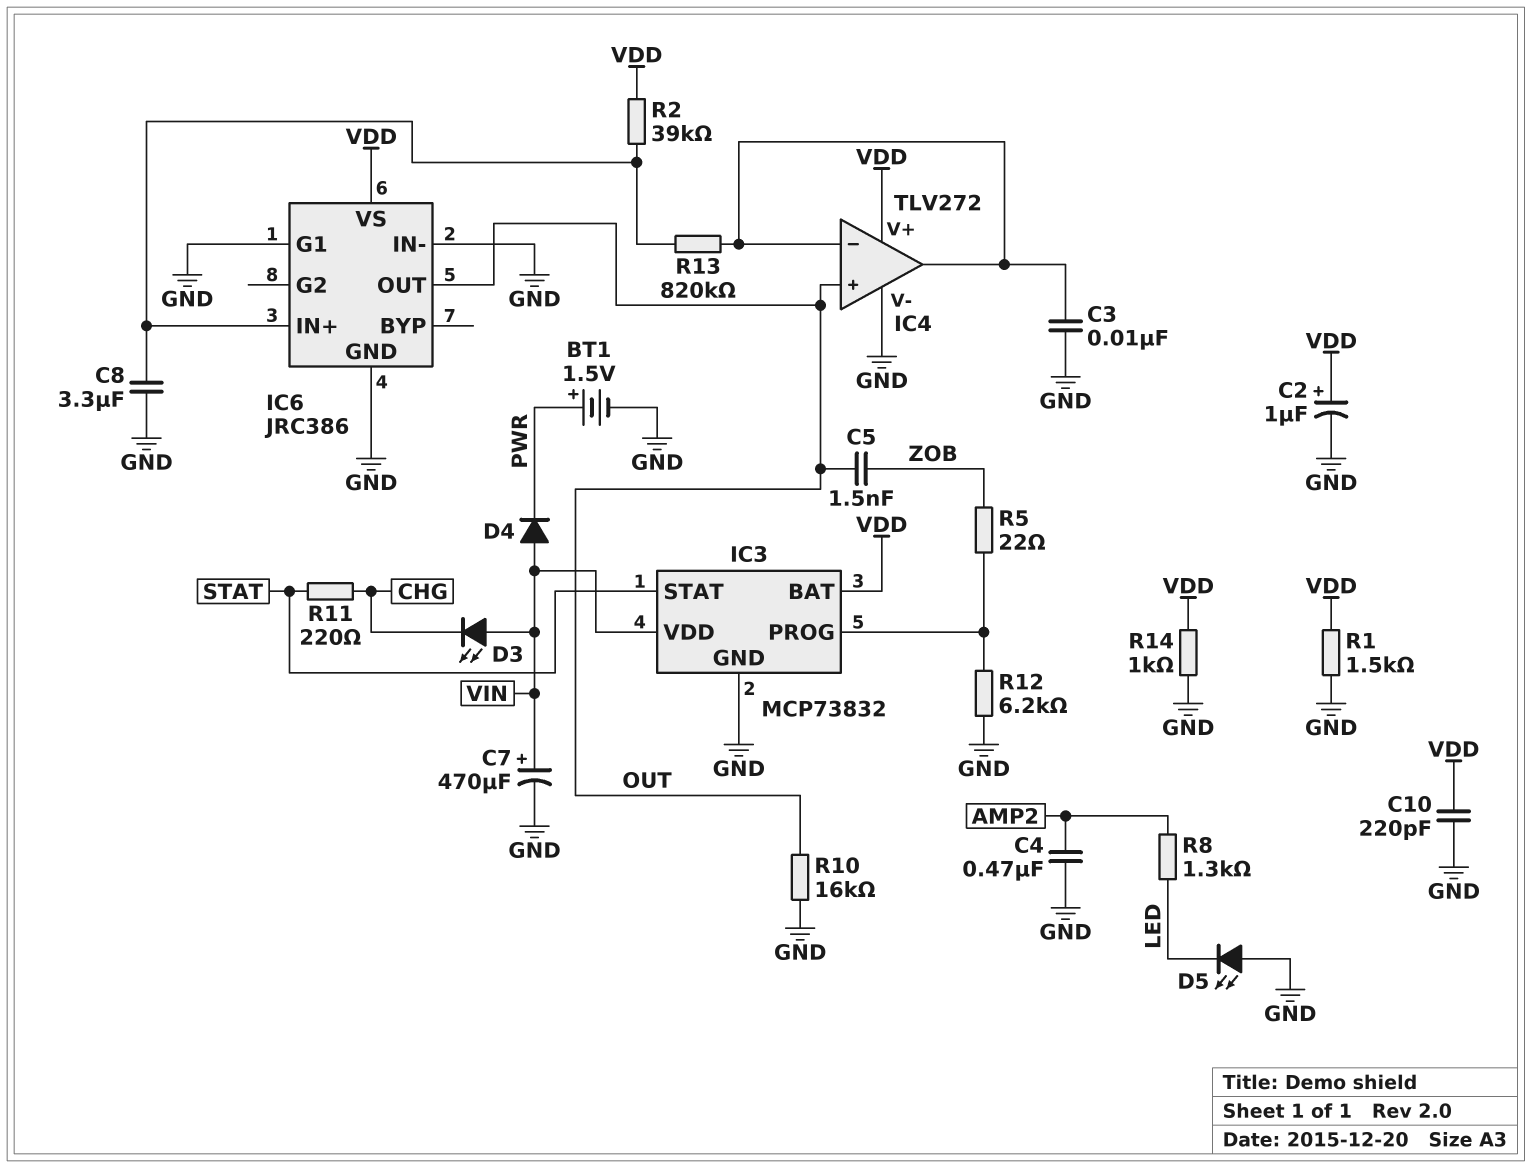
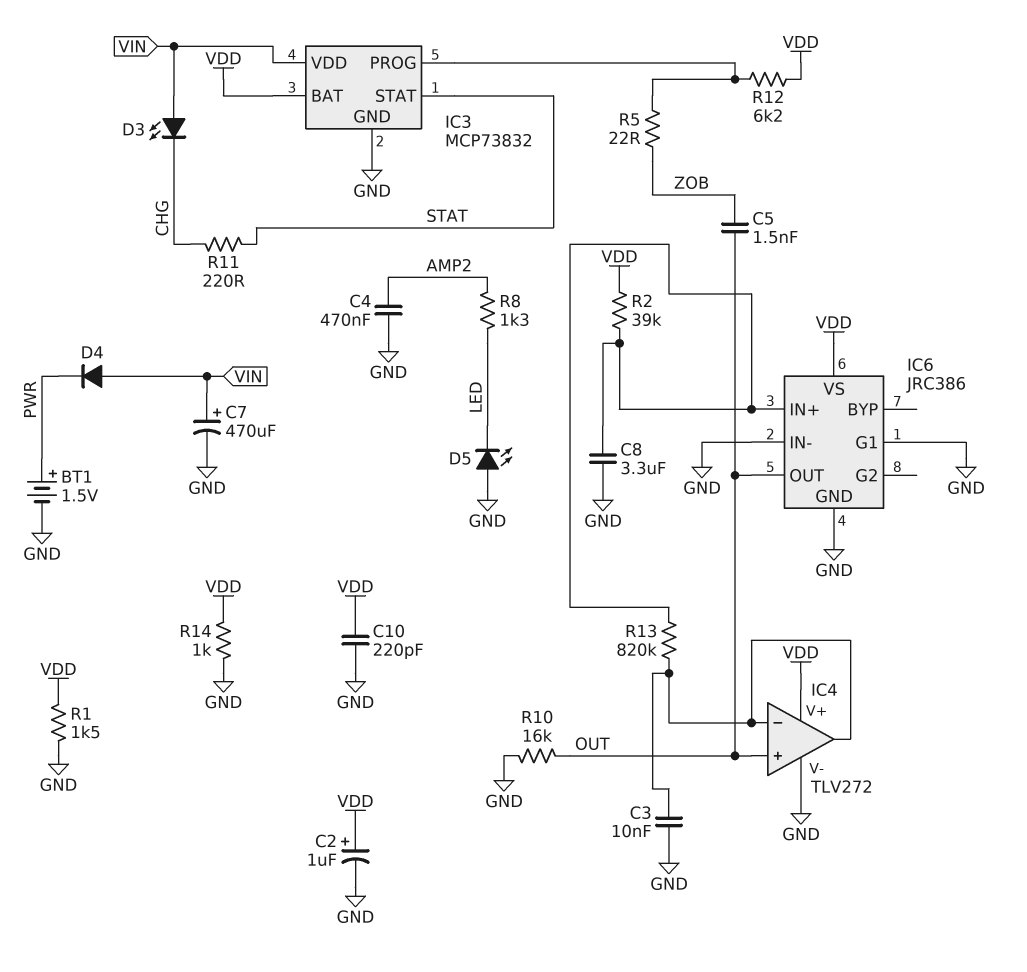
R12: 6.2k (GND, IC3/PROG) -> 6.2k (IC3/PROG, VDD)

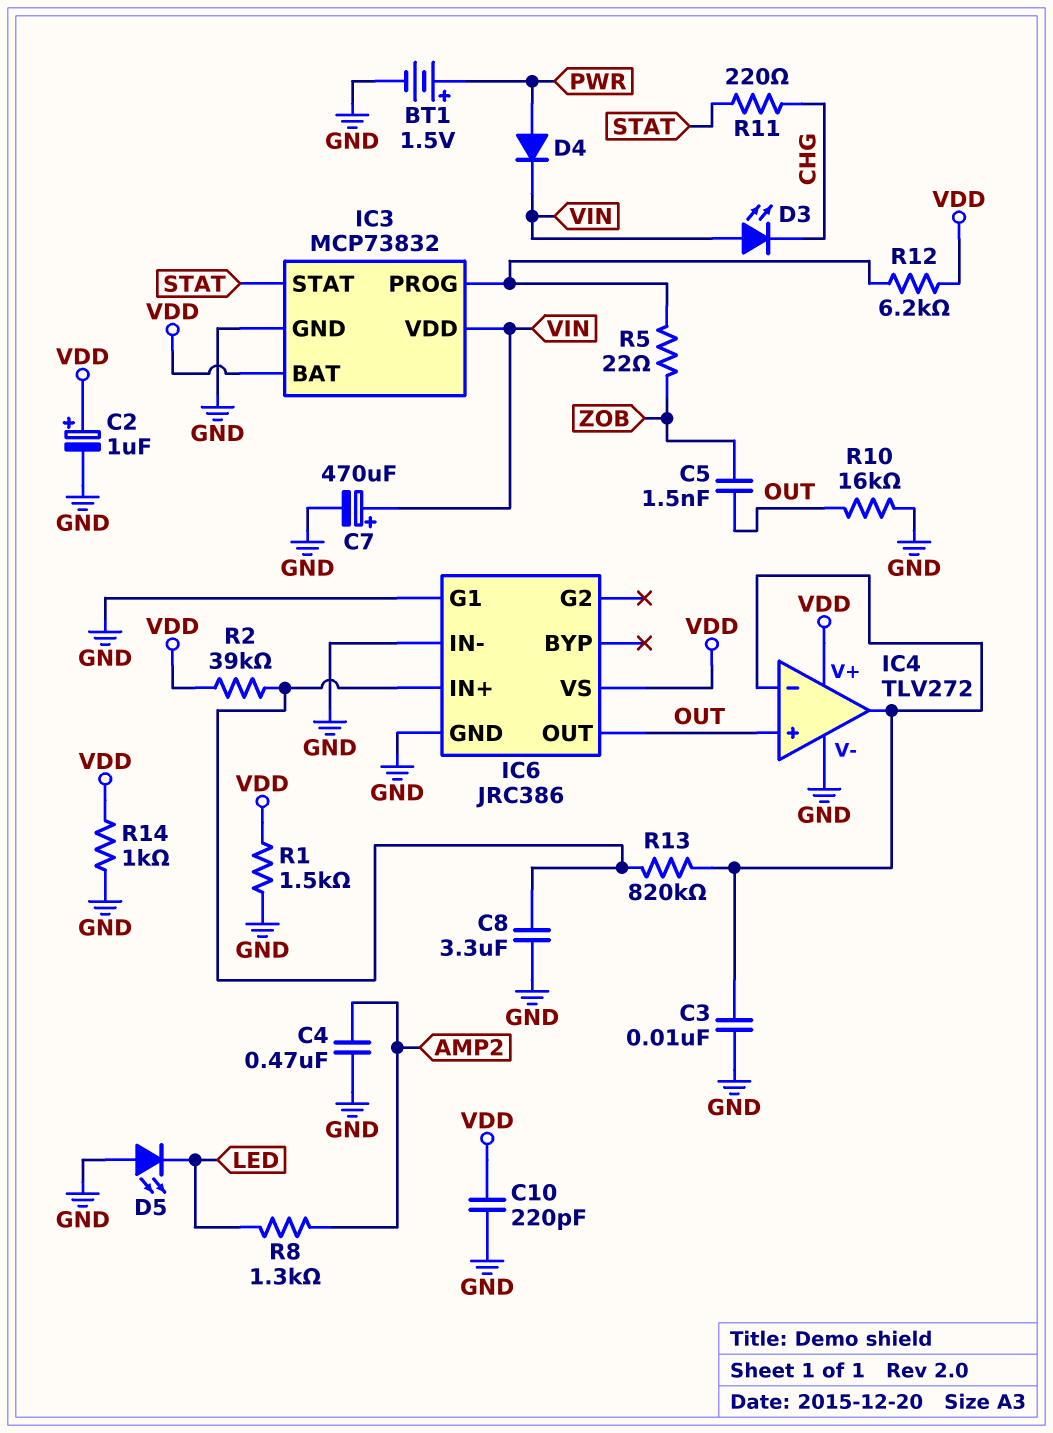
D4: diode (A VIN, K PWR) -> diode (A PWR, K VIN)

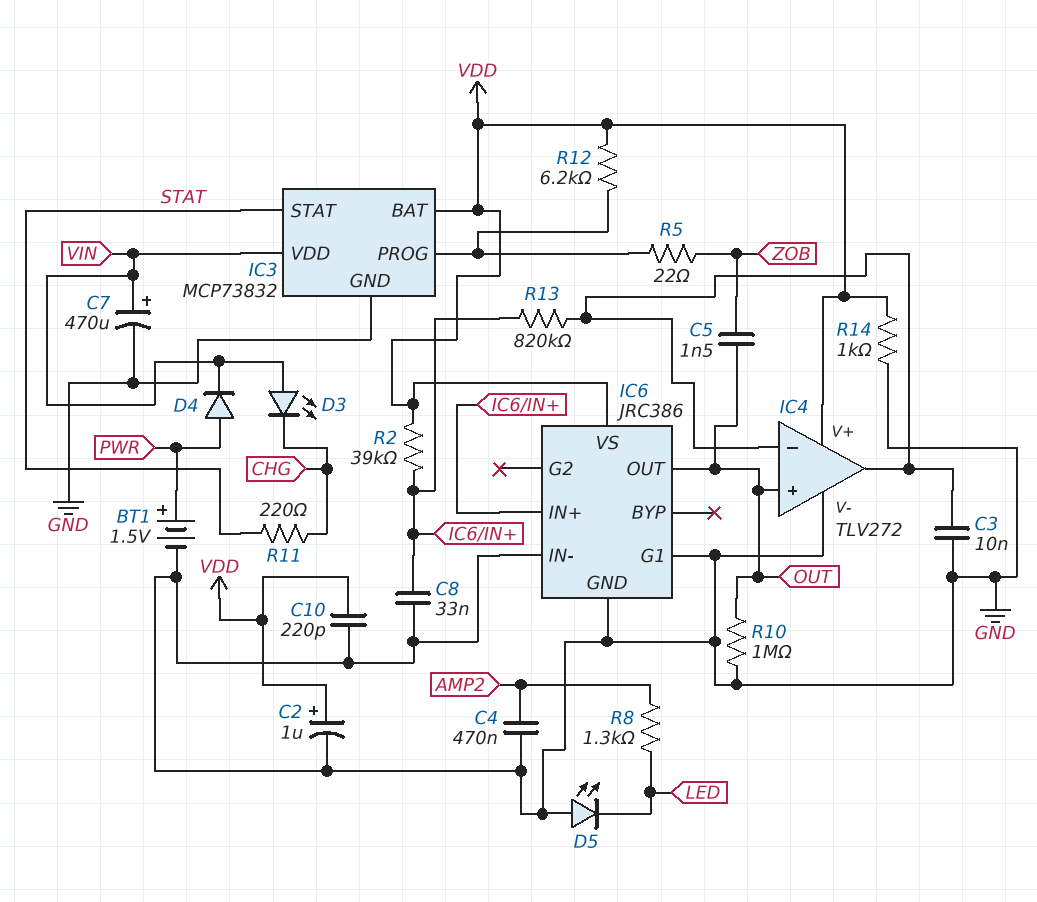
C8: 3.3uF (GND, IC6/IN+) -> 33nF (GND, IC6/IN+)
R1: 1.5k (GND, VDD) -> none
R10: 16k (GND, OUT) -> 1M (GND, OUT)

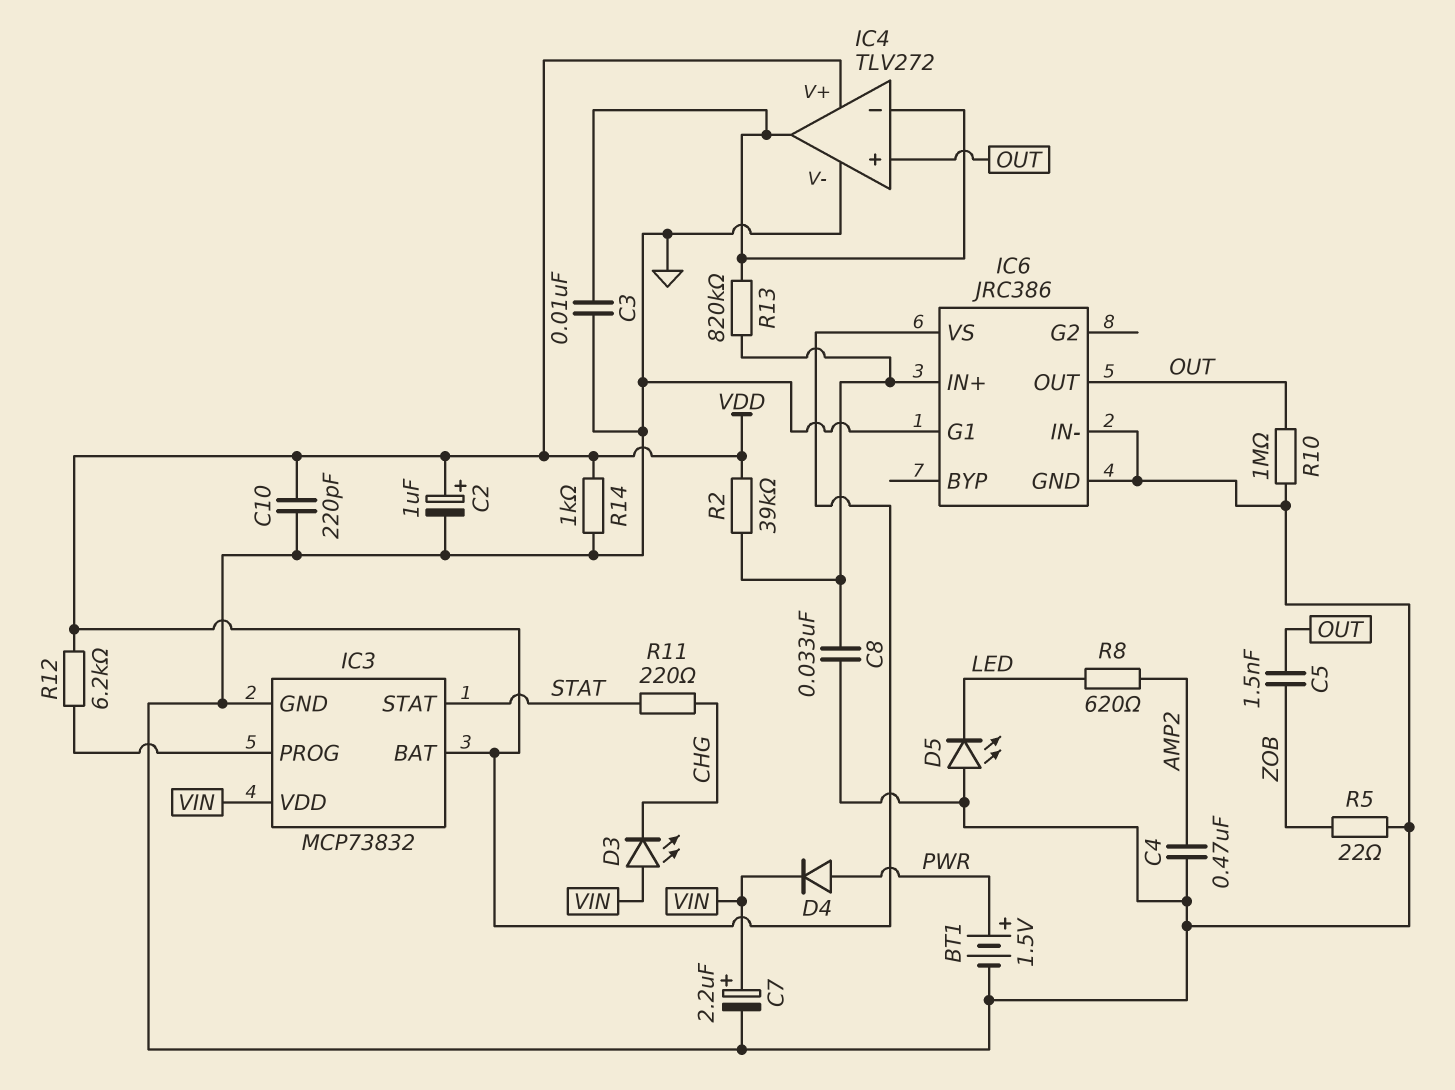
C7: 470uF (plus VIN, minus GND) -> 2.2uF (plus VIN, minus GND)
R5: 22 (IC3/PROG, ZOB) -> 22 (GND, ZOB)
R8: 1.3k (AMP2, LED) -> 620 (AMP2, LED)

